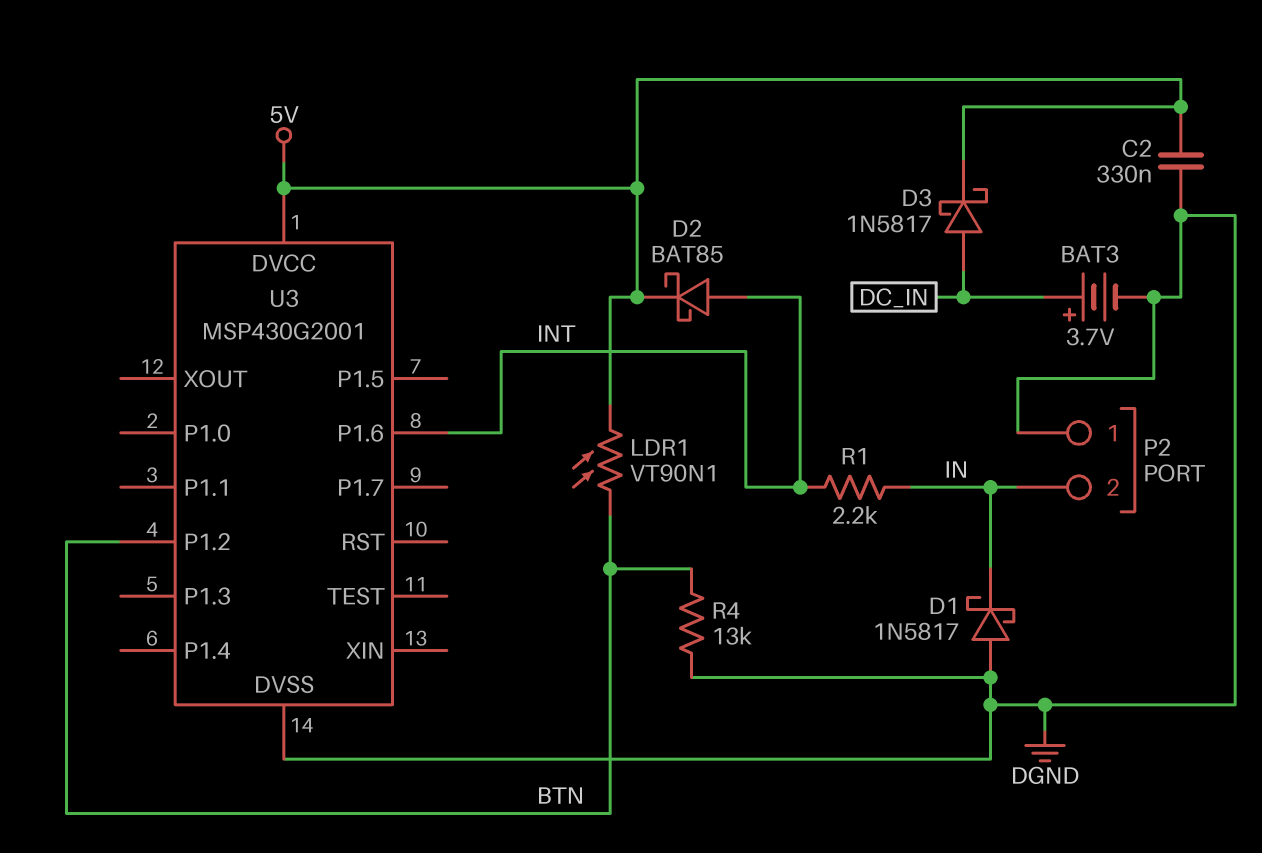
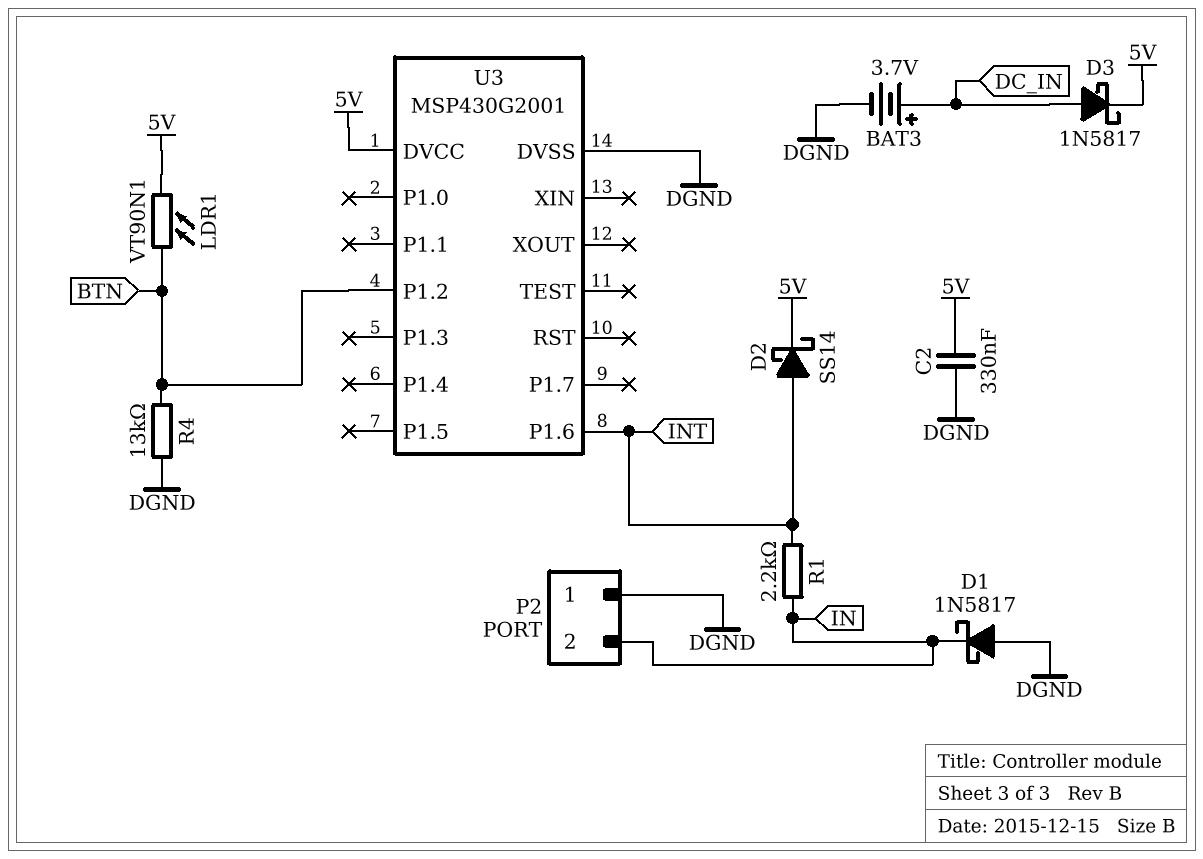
D2: schottky BAT85 (A INT, K 5V) -> schottky SS14 (A INT, K 5V)

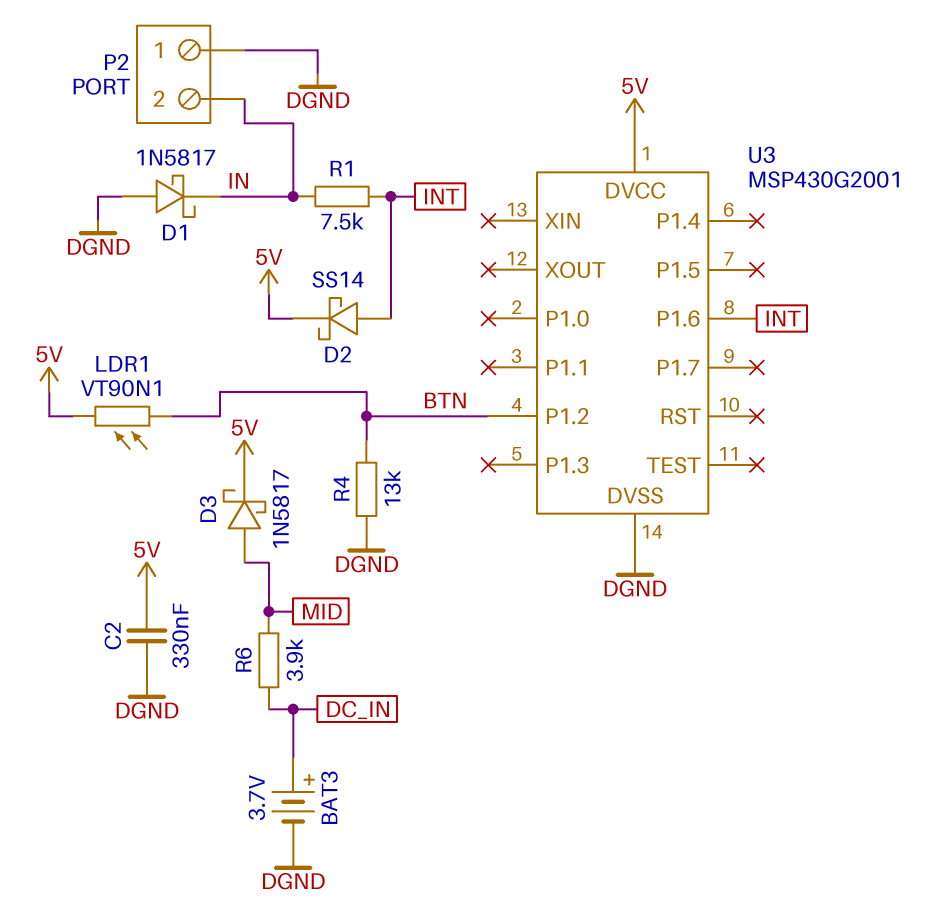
D3: schottky 1N5817 (A DC_IN, K 5V) -> schottky 1N5817 (A MID, K 5V)
R1: 2.2k (IN, INT) -> 7.5k (IN, INT)
R6: none -> 3.9k (DC_IN, MID)

